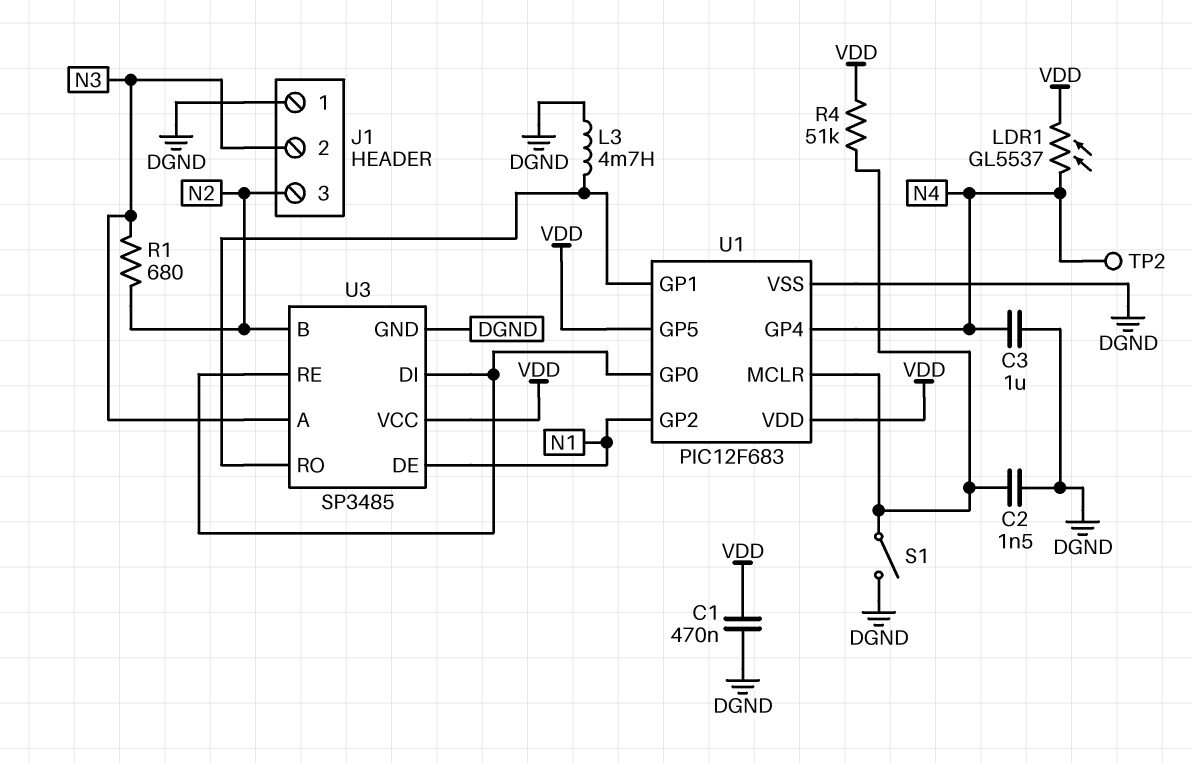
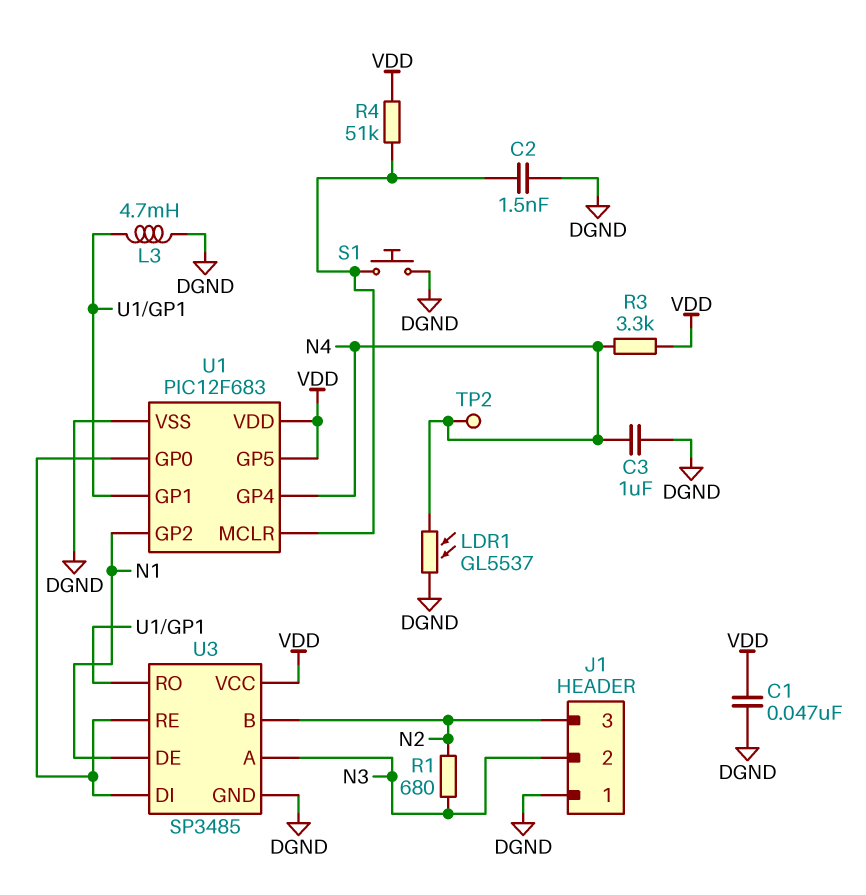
C1: 470nF (DGND, VDD) -> 47nF (DGND, VDD)
LDR1: GL5537 (N4, VDD) -> GL5537 (DGND, N4)
R3: none -> 3.3k (N4, VDD)
S1: switch (DGND, U1/MCLR) -> button (DGND, U1/MCLR)

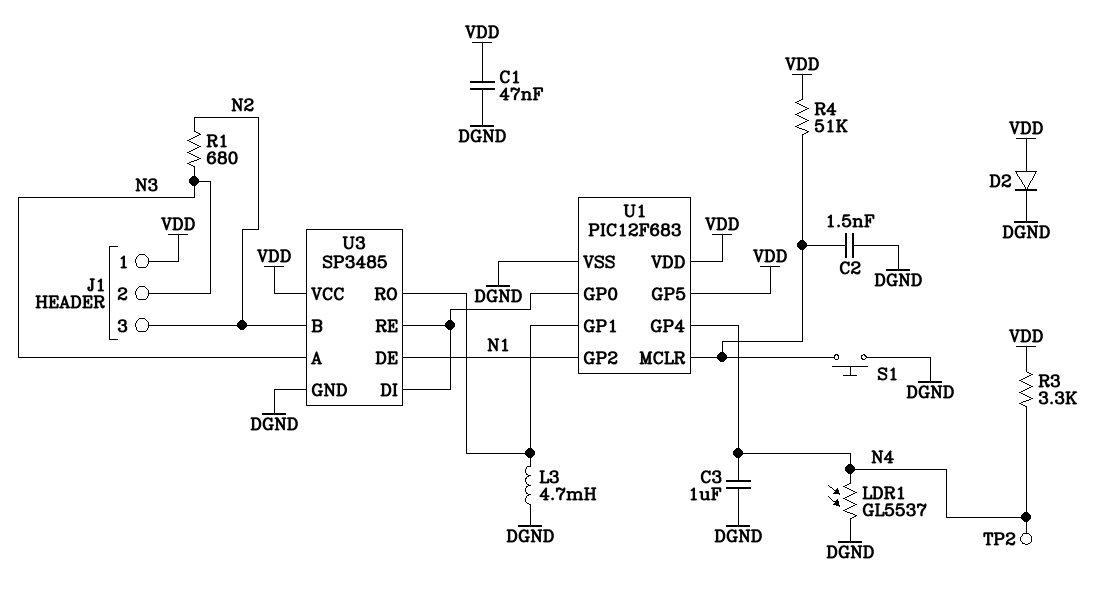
D2: none -> diode (A VDD, K DGND)
J1 pin 1: DGND -> VDD

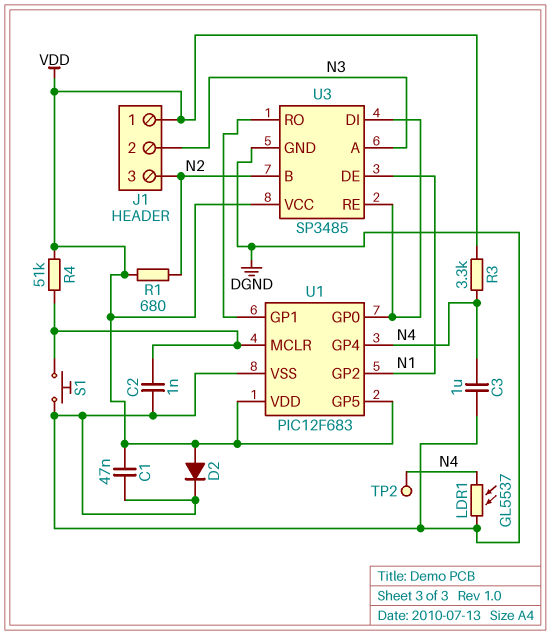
C2: 1.5nF (DGND, U1/MCLR) -> 1nF (DGND, U1/MCLR)
L3: 4.7mH (DGND, U1/GP1) -> none
R1: 680 (N2, N3) -> 680 (N2, VDD)

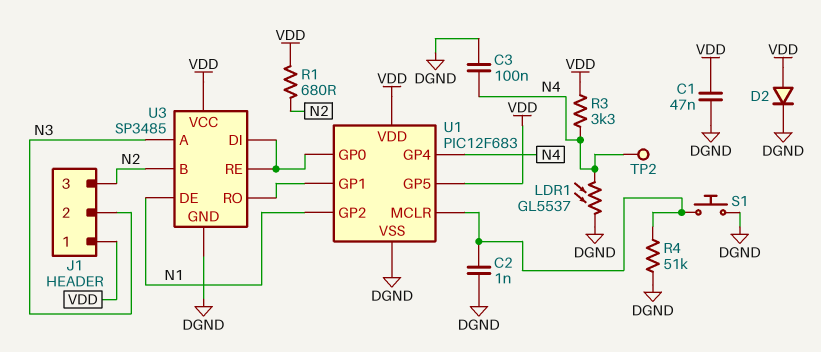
C3: 1uF (DGND, N4) -> 100nF (DGND, N4)
R4: 51k (U1/MCLR, VDD) -> 51k (DGND, U1/MCLR)

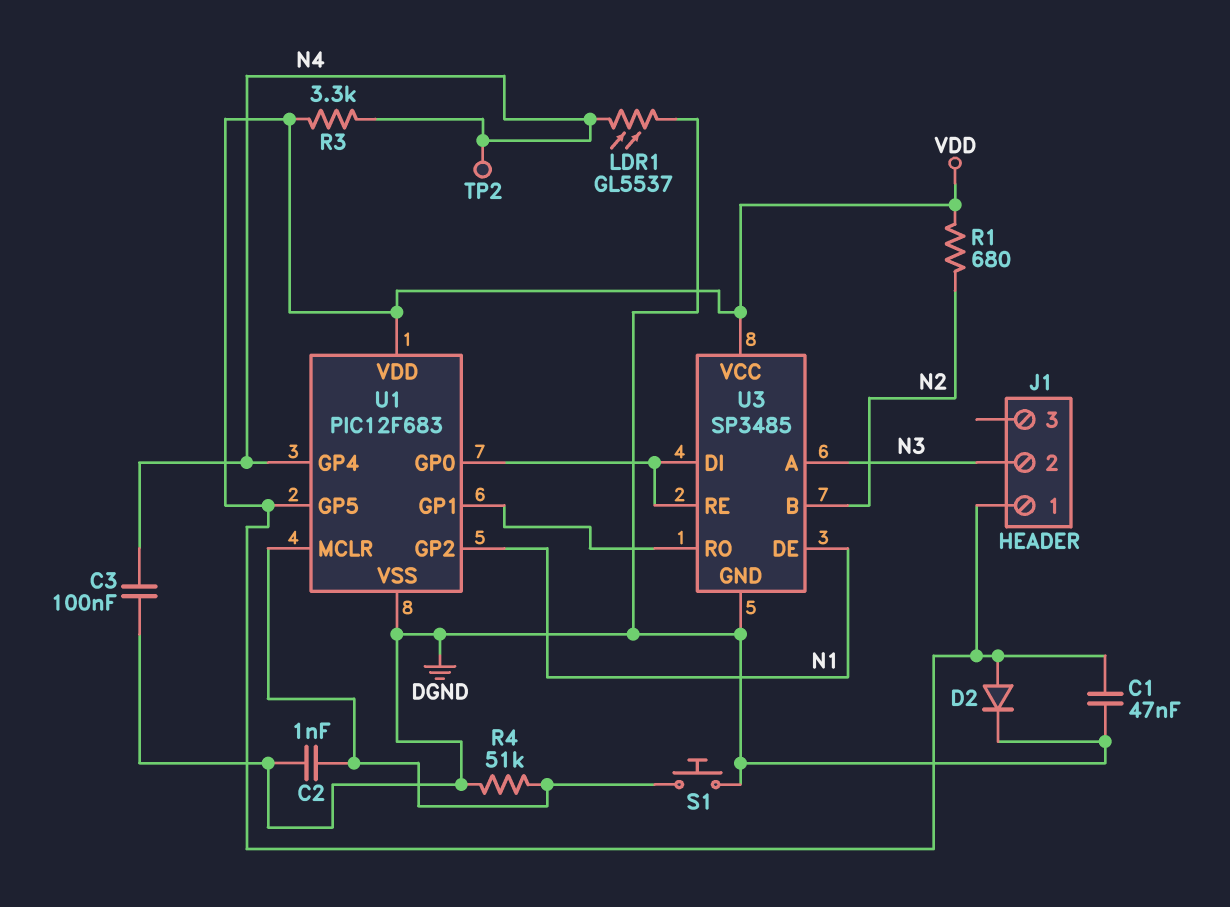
J1 pin 3: N2 -> none

